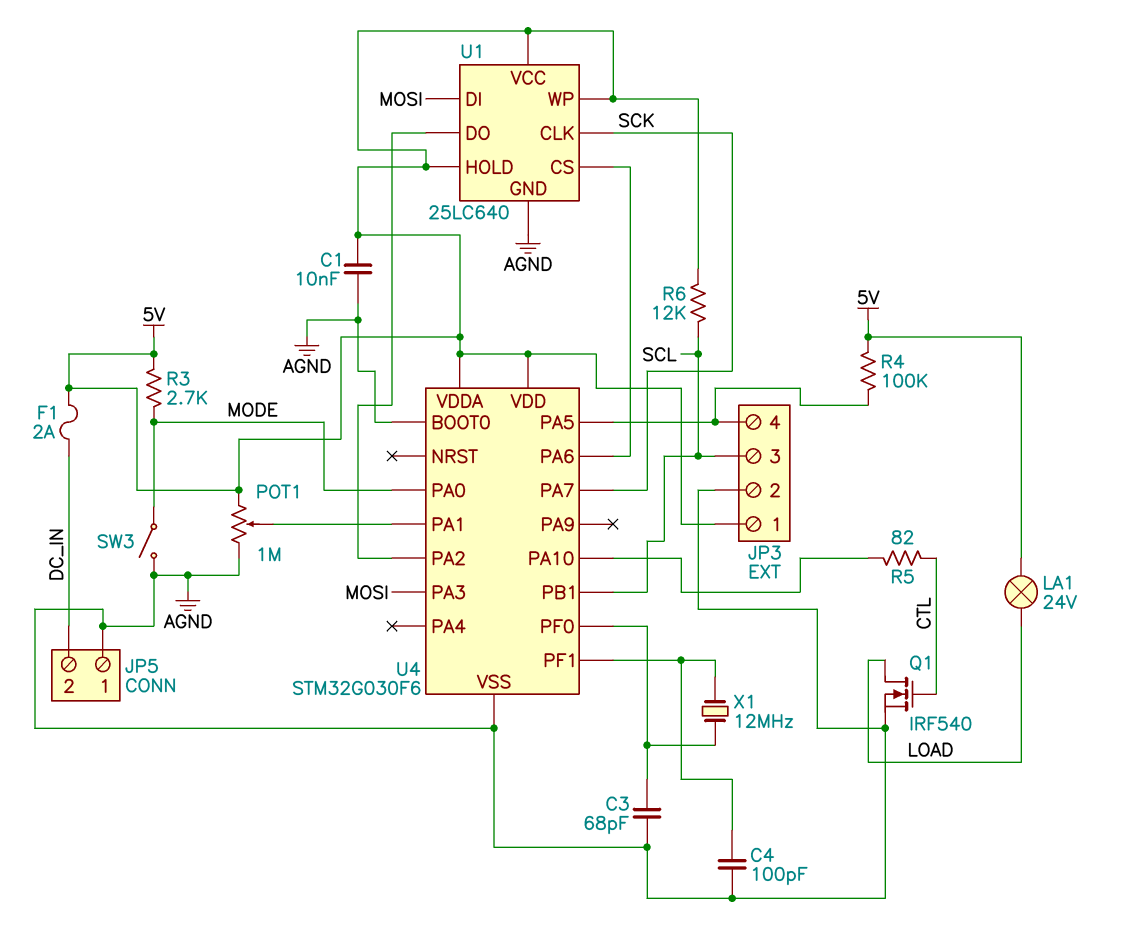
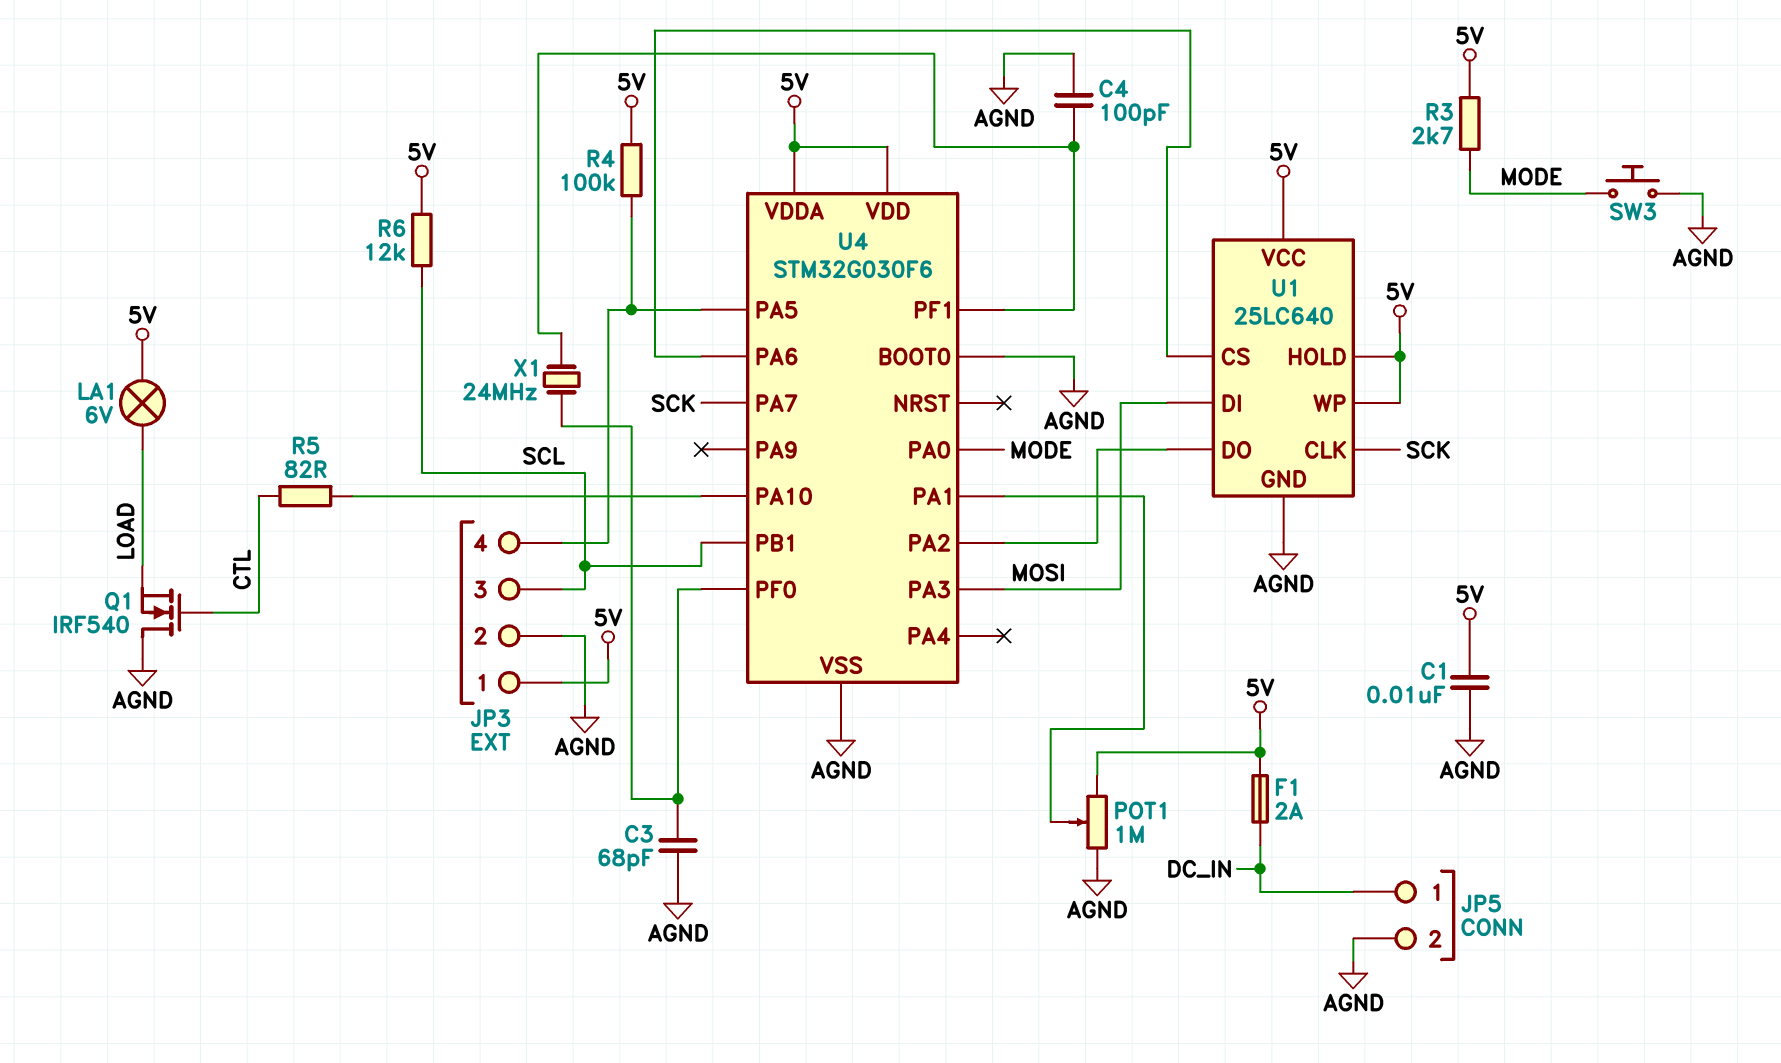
JP5 pin 1: AGND -> DC_IN
JP5 pin 2: DC_IN -> AGND
LA1: lamp 24V (5V, LOAD) -> lamp 6V (5V, LOAD)
Q1: NMOS IRF540 (G CTL, D LOAD, S AGND) -> NMOS IRF540 (G CTL, D AGND, S LOAD)
SW3: switch (AGND, MODE) -> button (AGND, MODE)
X1: 12MHz (U4/PF0, U4/PF1) -> 24MHz (U4/PF0, U4/PF1)

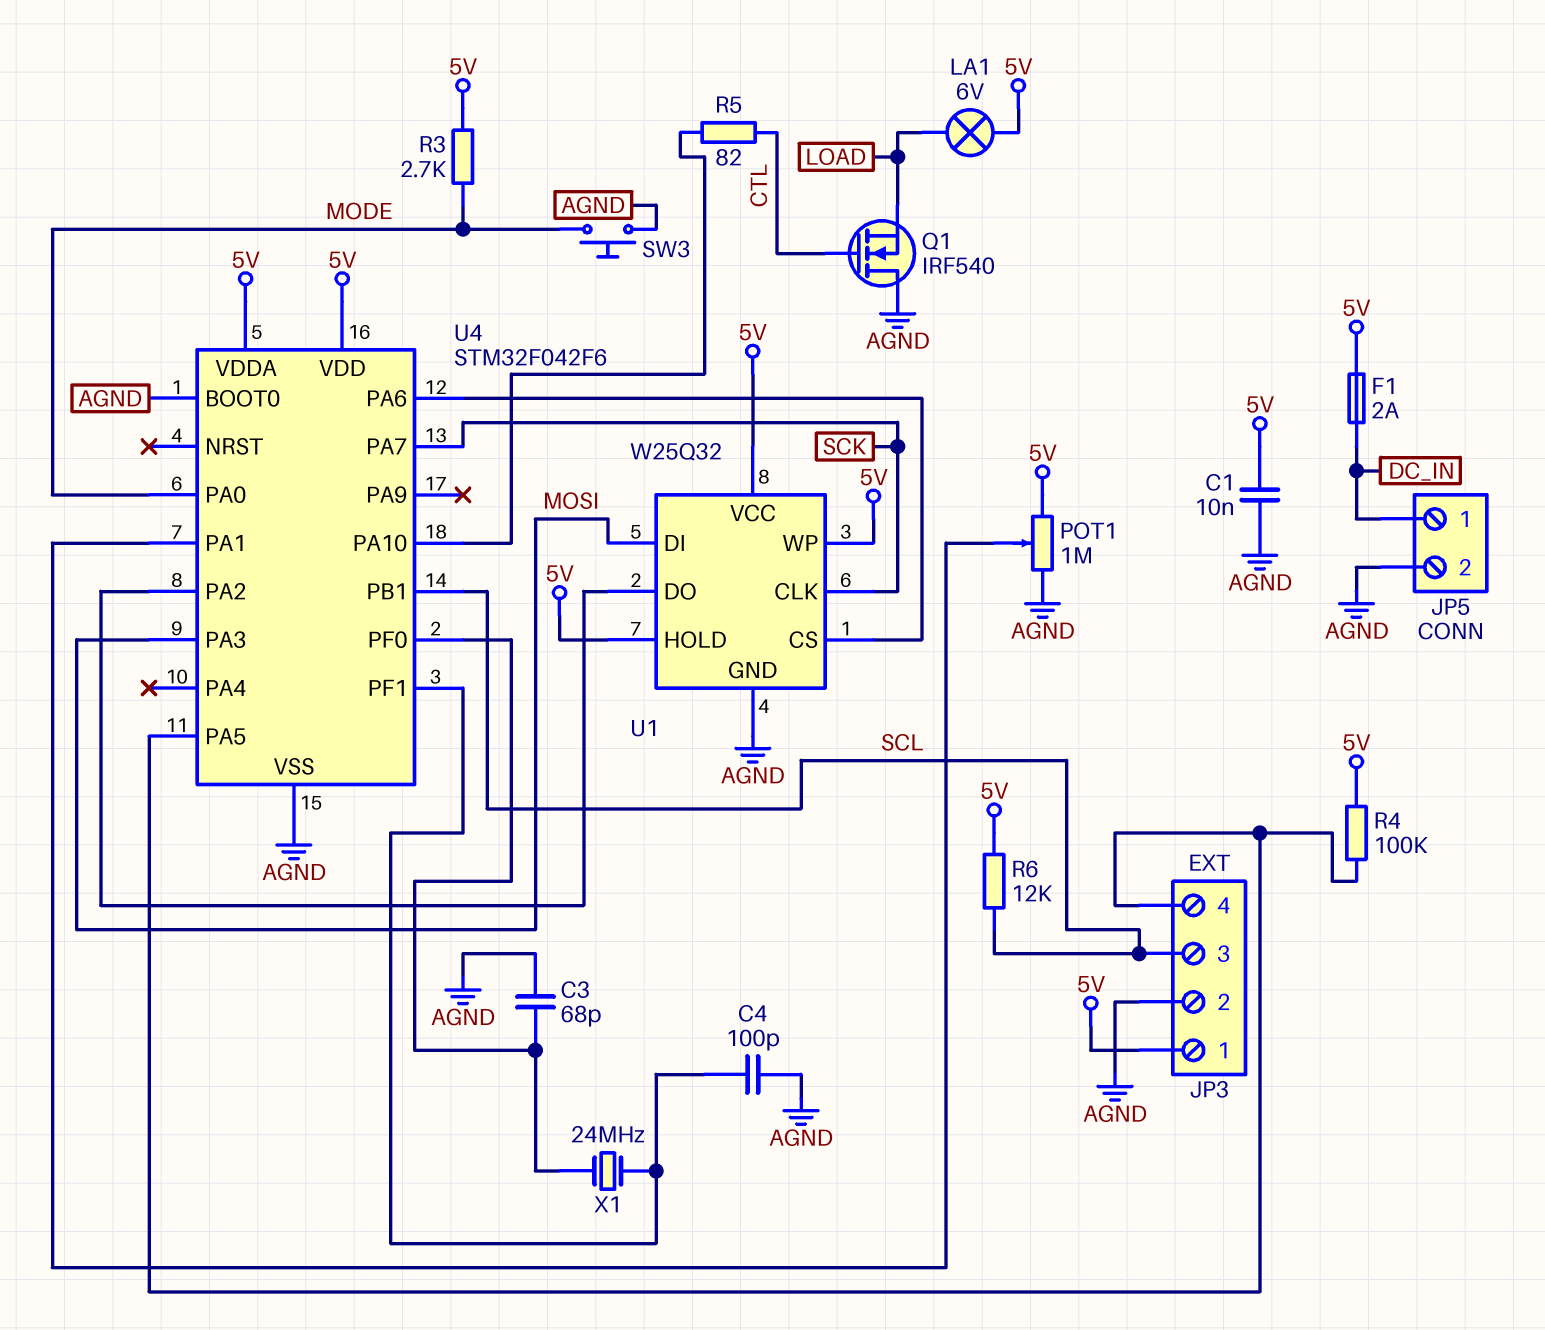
U1: 25LC640 -> W25Q32
U4: STM32G030F6 -> STM32F042F6

